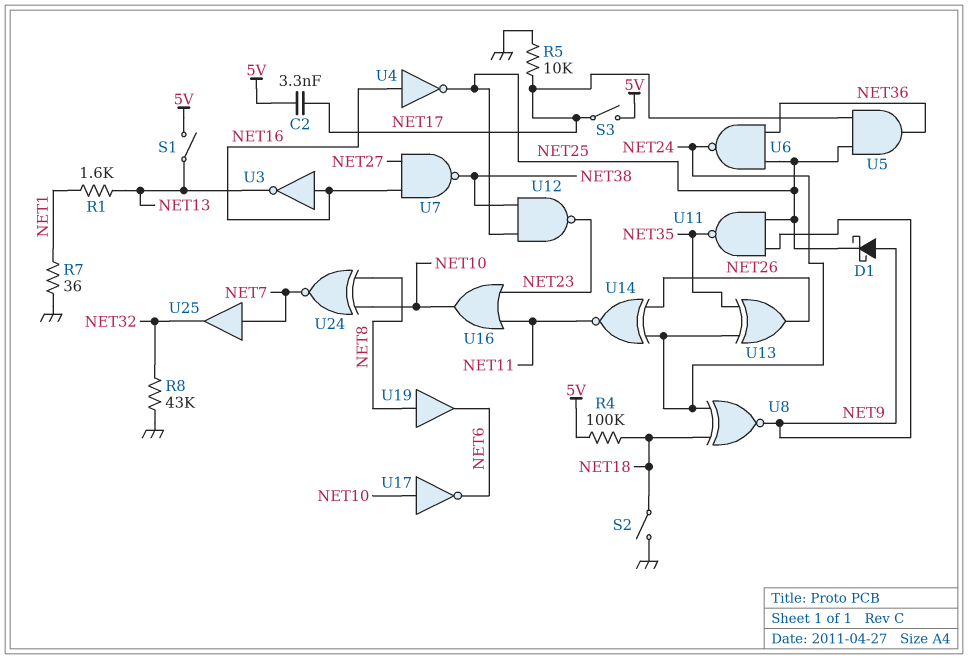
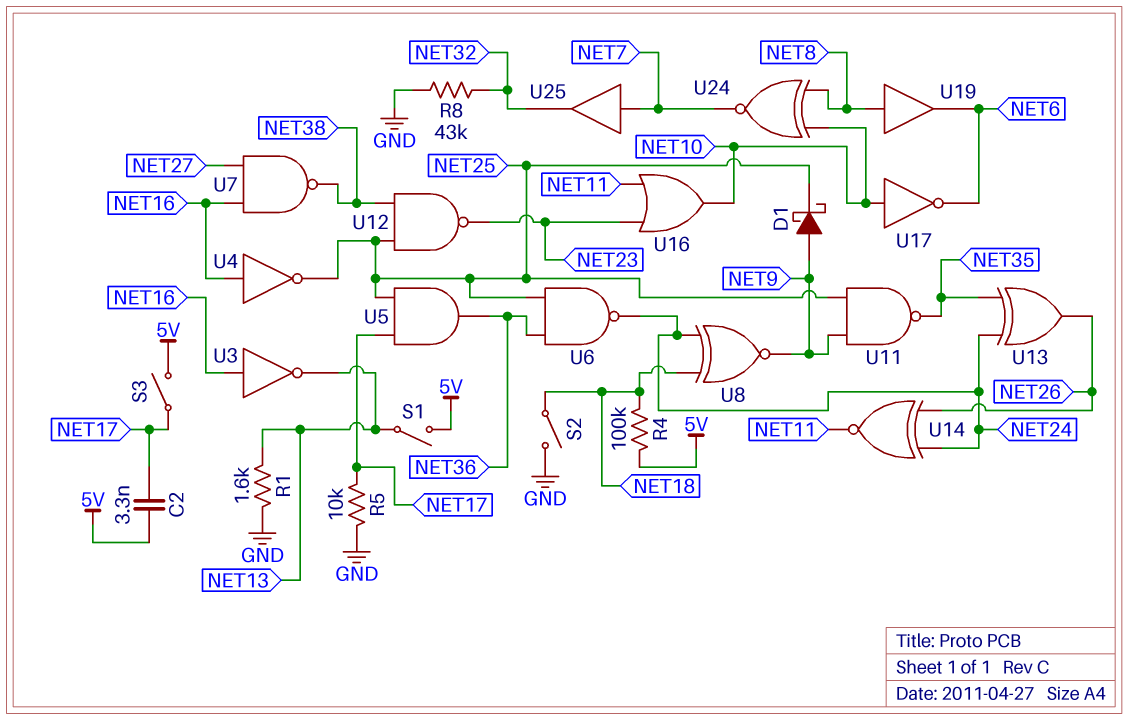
R1: 1.6k (NET1, NET13) -> 1.6k (GND, NET13)
R7: 36 (GND, NET1) -> none

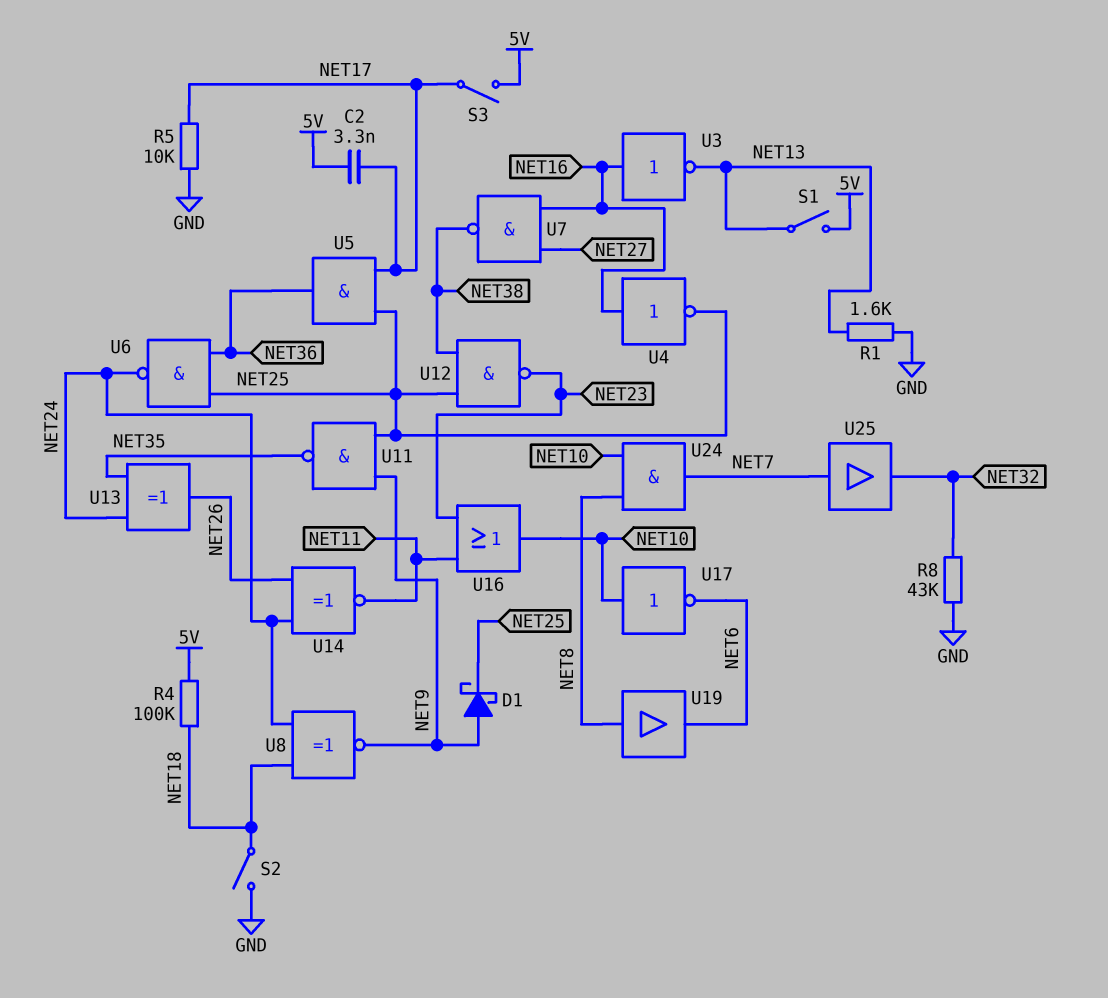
U24: XNOR (in NET8, in NET10, out NET7) -> AND (in NET8, in NET10, out NET7)

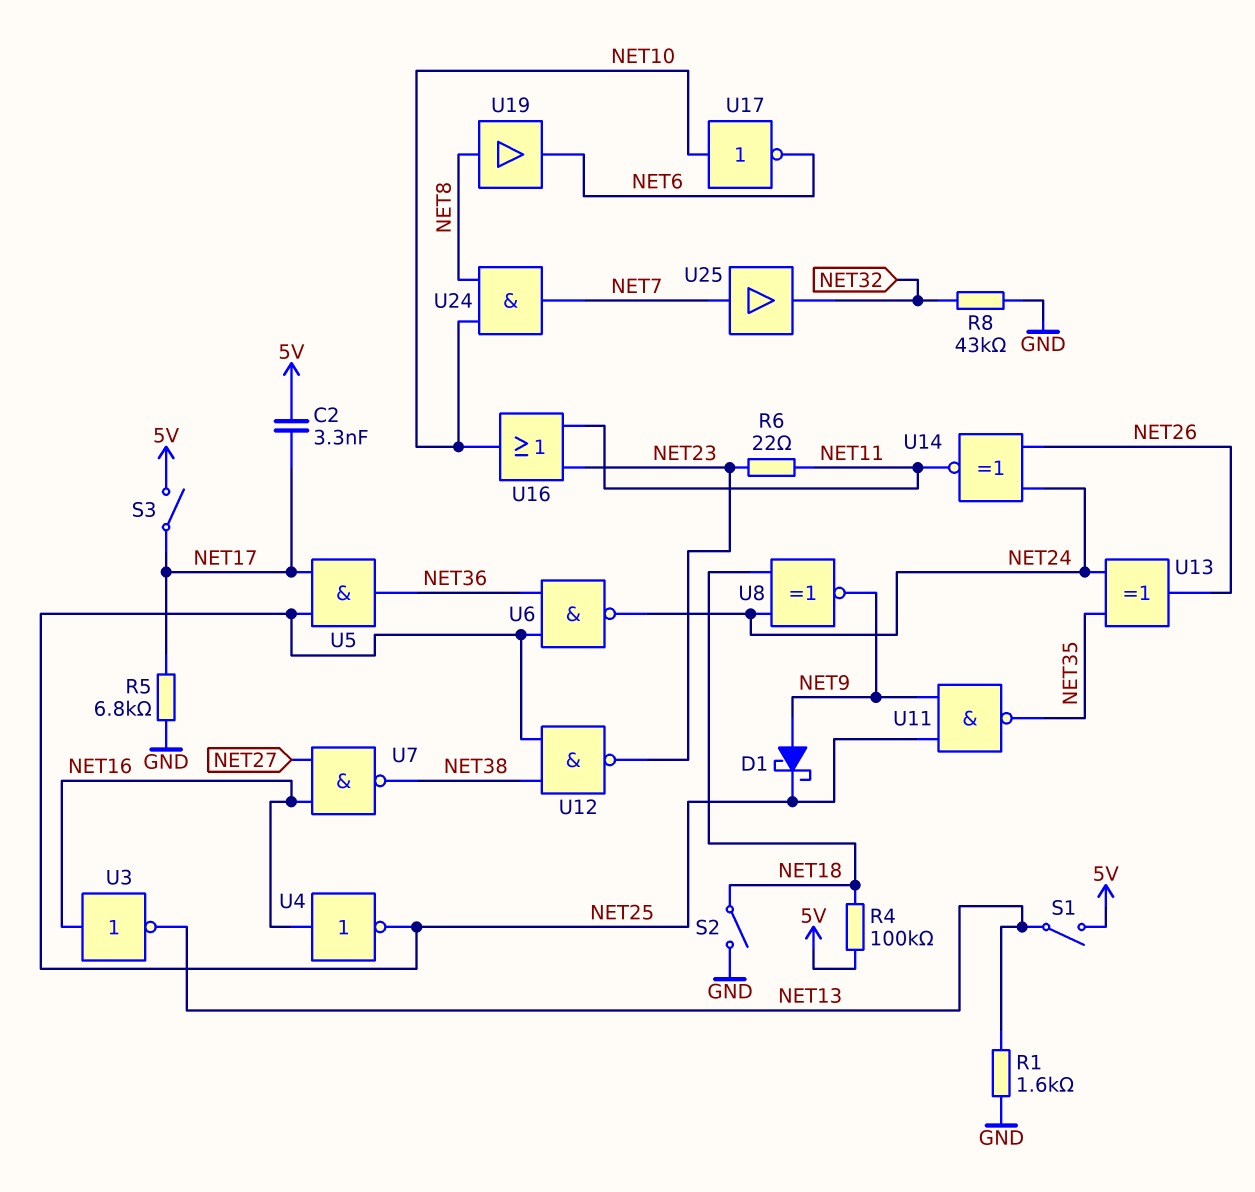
R5: 10k (GND, NET17) -> 6.8k (GND, NET17)
R6: none -> 22 (NET11, NET23)

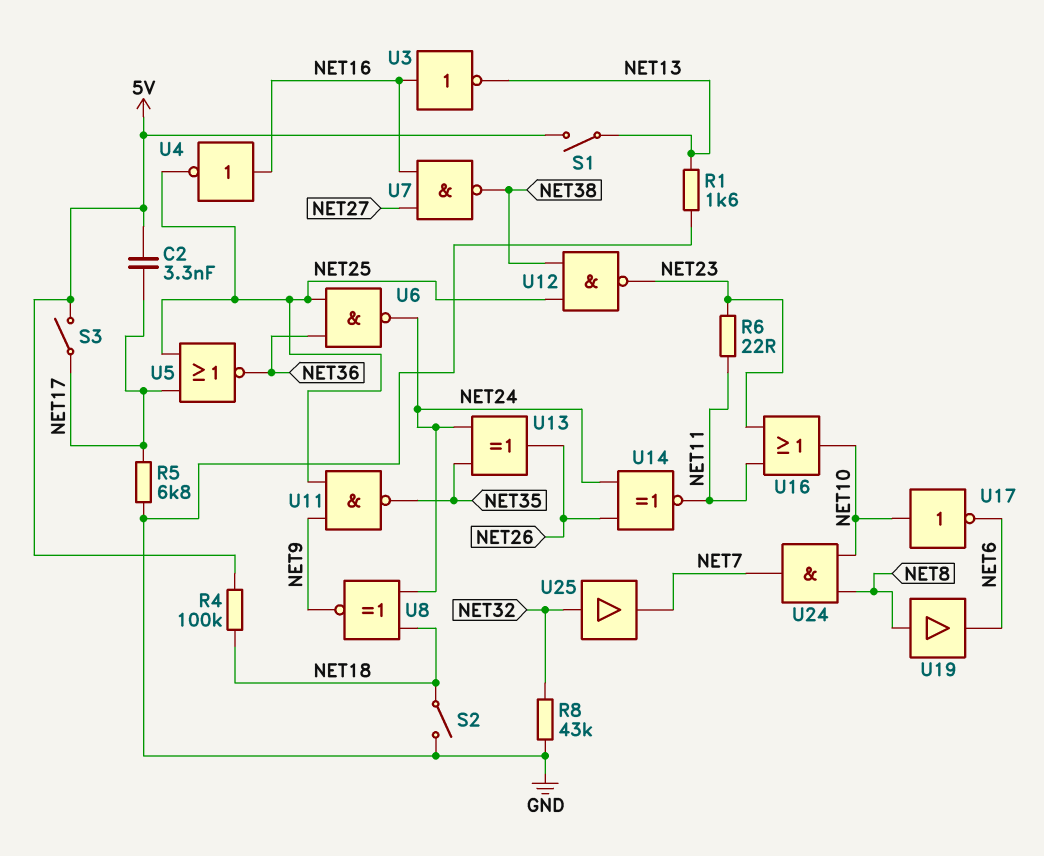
D1: schottky (A NET9, K NET25) -> none
U5: AND (in NET17, in NET25, out NET36) -> NOR (in NET17, in NET25, out NET36)
U25: buffer (in NET7, out NET32) -> buffer (in NET32, out NET7)

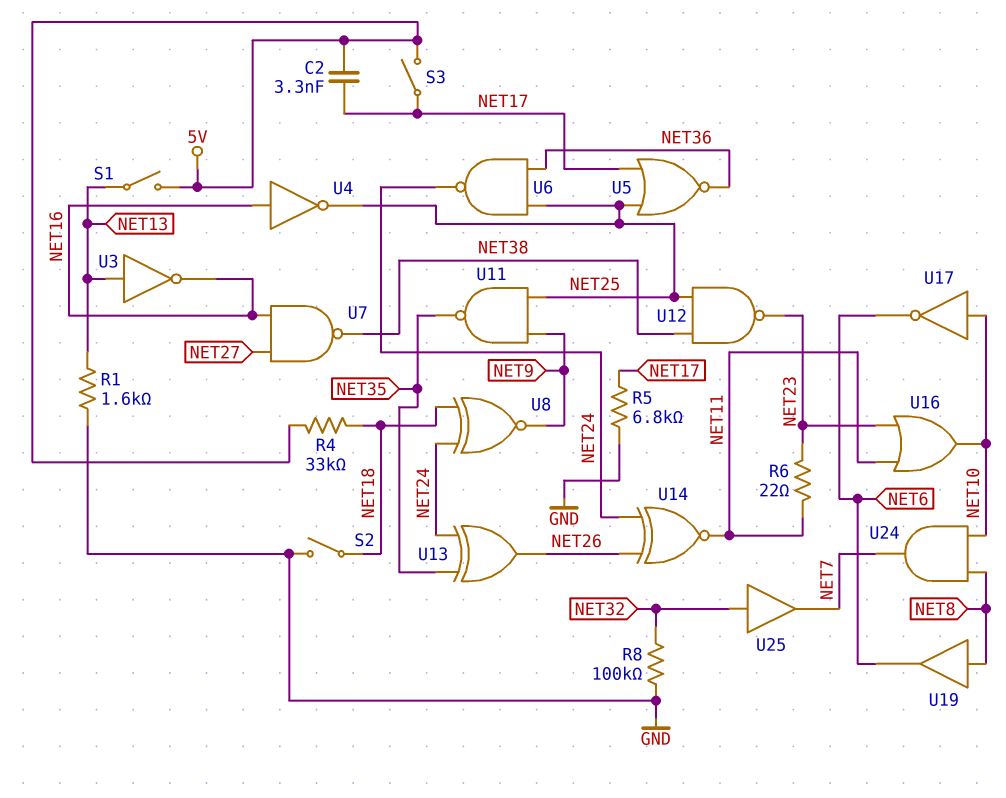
R4: 100k (5V, NET18) -> 33k (5V, NET18)
R8: 43k (GND, NET32) -> 100k (GND, NET32)
U3: NOT (in NET16, out NET13) -> NOT (in NET13, out NET16)

